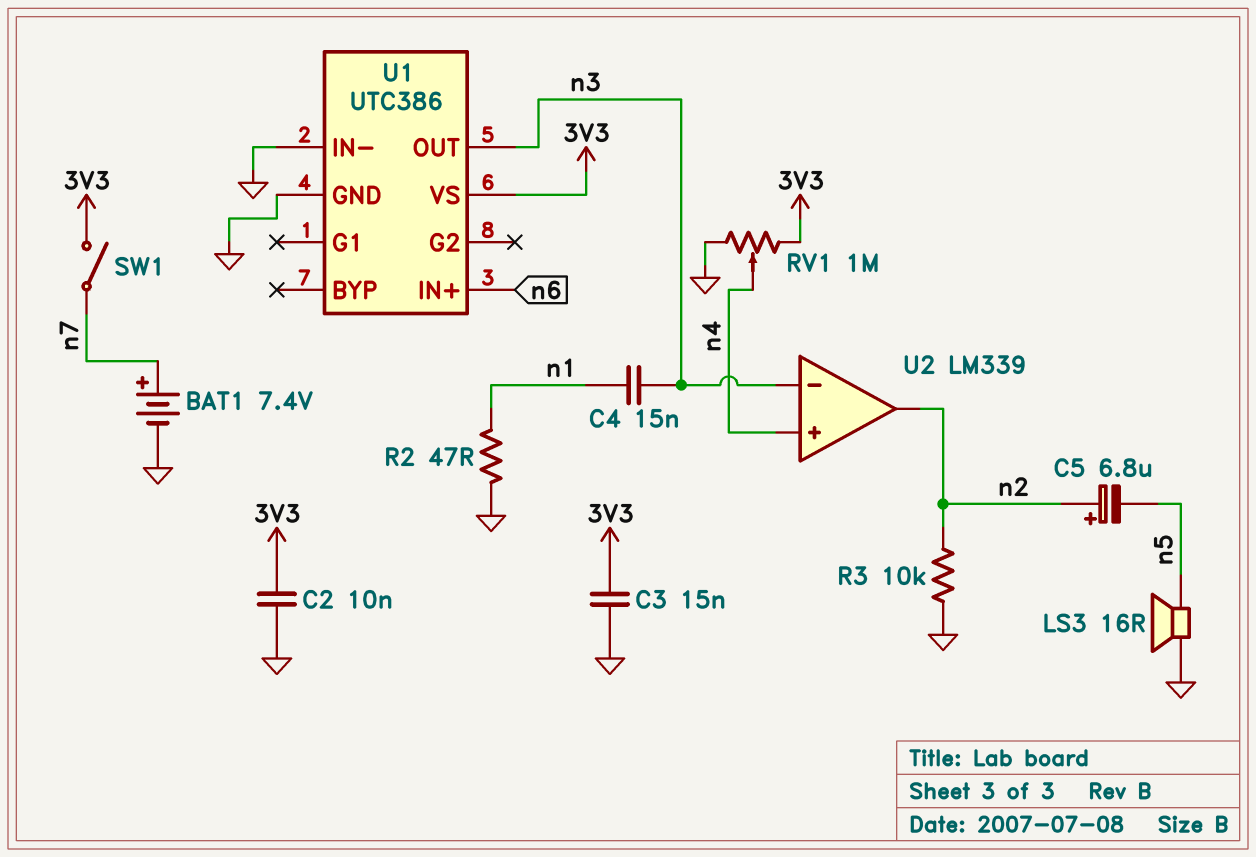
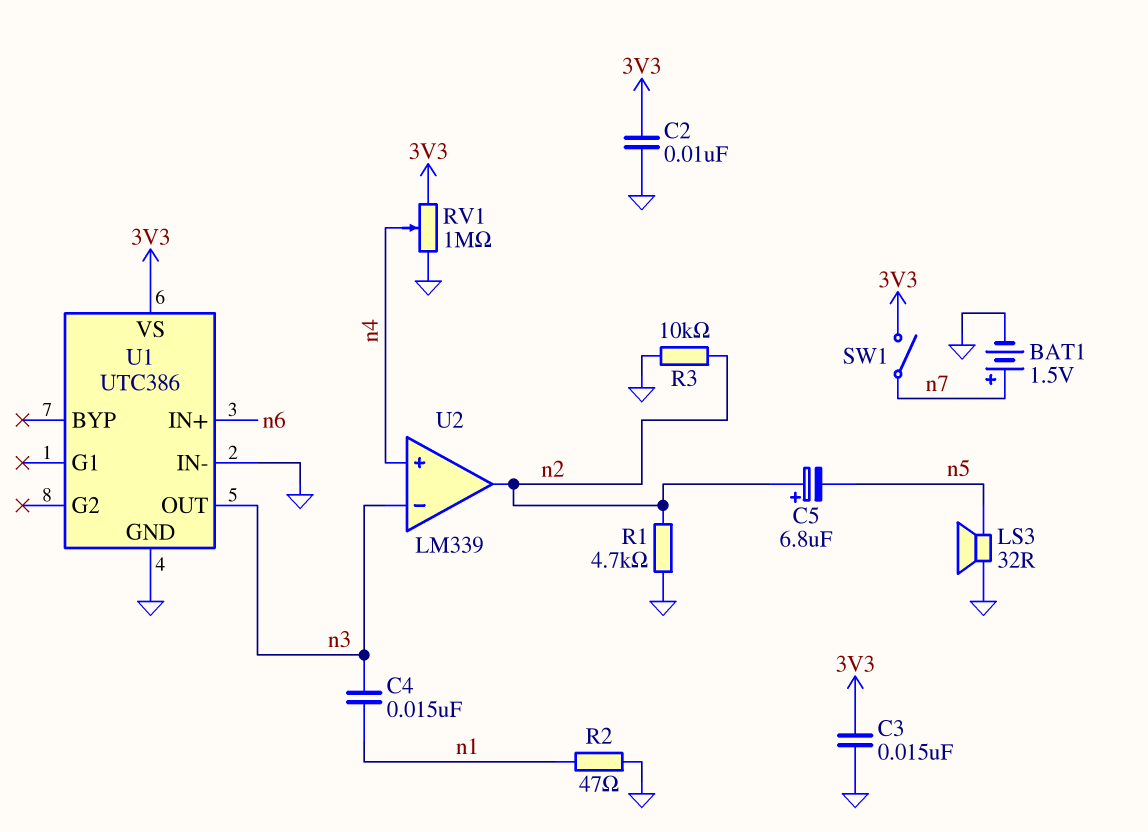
BAT1: 7.4V (plus n7, minus GND) -> 1.5V (plus n7, minus GND)
LS3: speaker 16R (GND, n5) -> speaker 32R (GND, n5)
R1: none -> 4.7k (GND, n2)

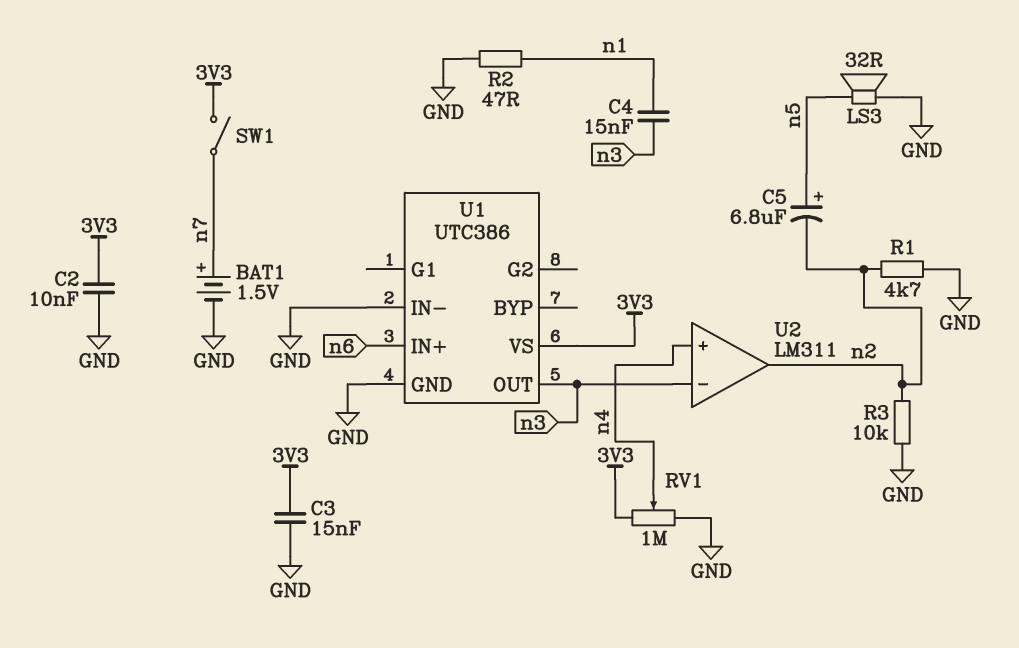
C5: 6.8uF (plus n2, minus n5) -> 6.8uF (plus n5, minus n2)
U2: LM339 -> LM311

